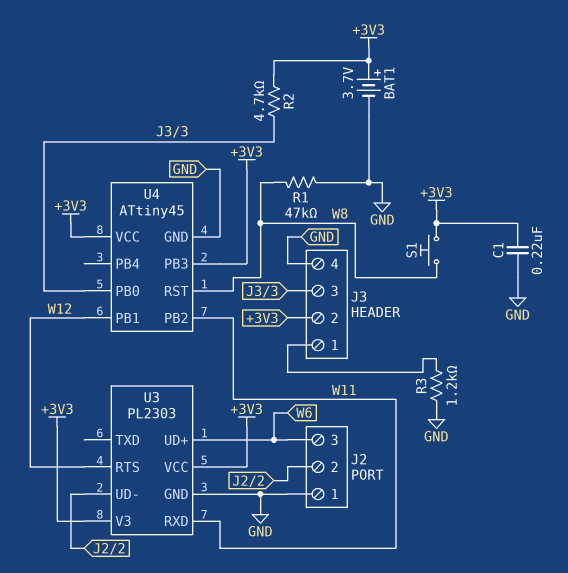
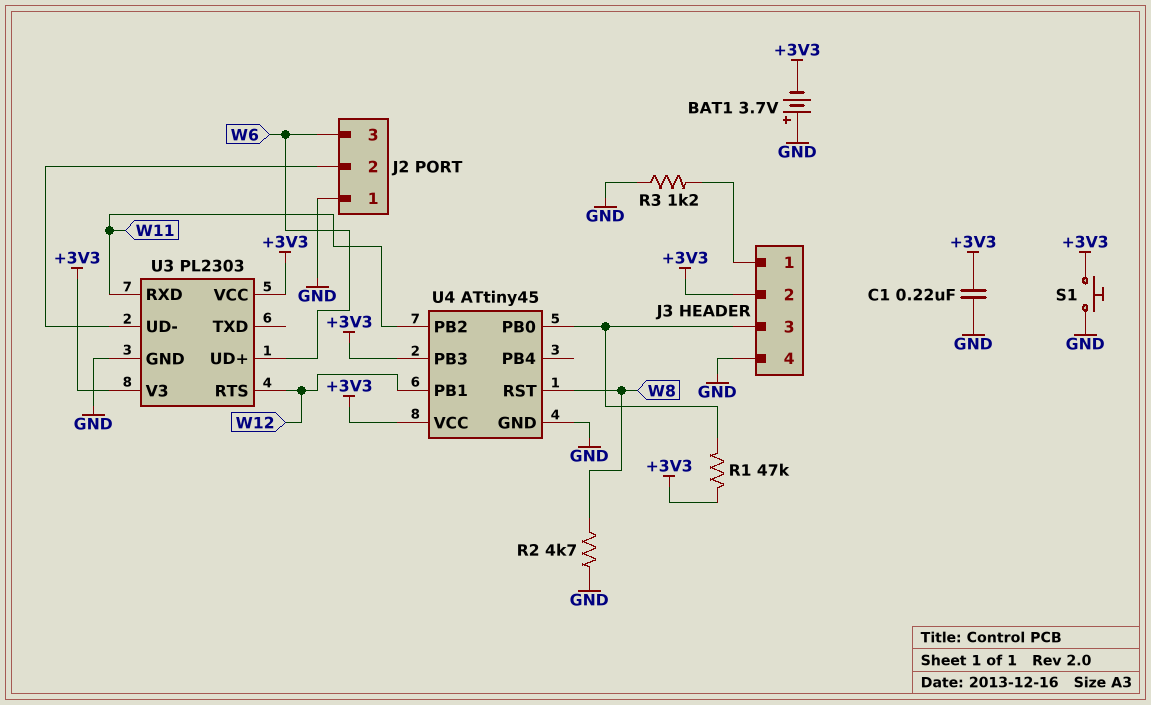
BAT1: 3.7V (plus +3V3, minus GND) -> 3.7V (plus GND, minus +3V3)
R1: 47k (GND, W8) -> 47k (+3V3, J3/3)
R2: 4.7k (+3V3, J3/3) -> 4.7k (GND, W8)
S1: button (+3V3, W8) -> button (+3V3, GND)

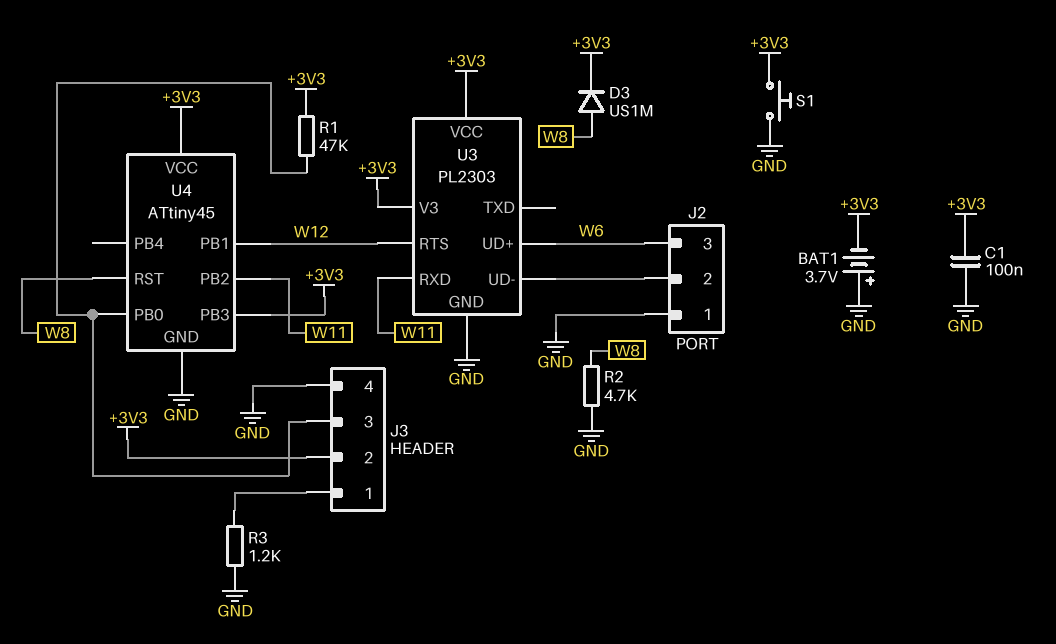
C1: 220nF (+3V3, GND) -> 100nF (+3V3, GND)
D3: none -> diode US1M (A W8, K +3V3)

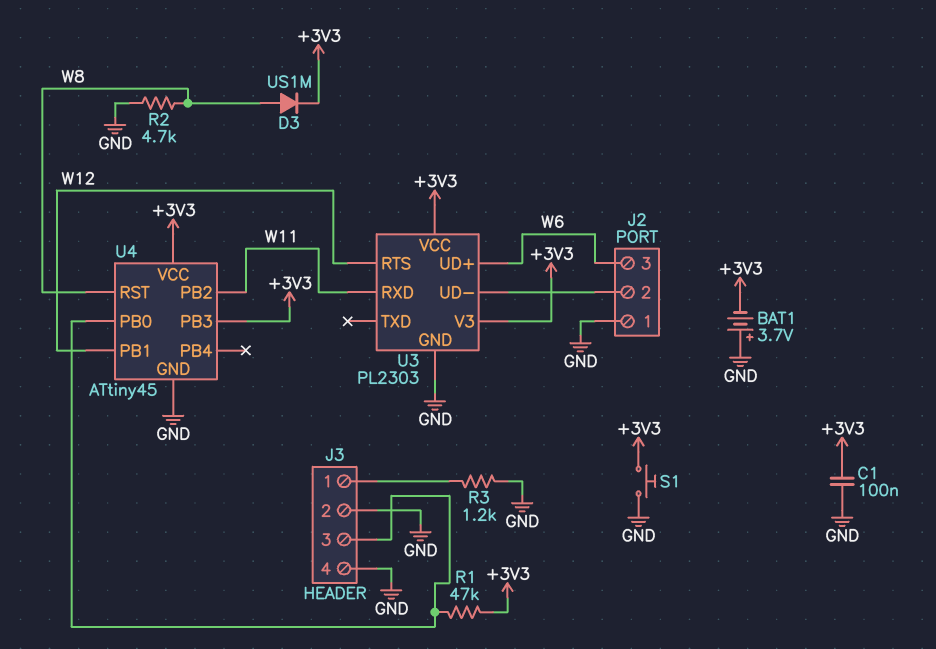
J3 pin 2: +3V3 -> GND

